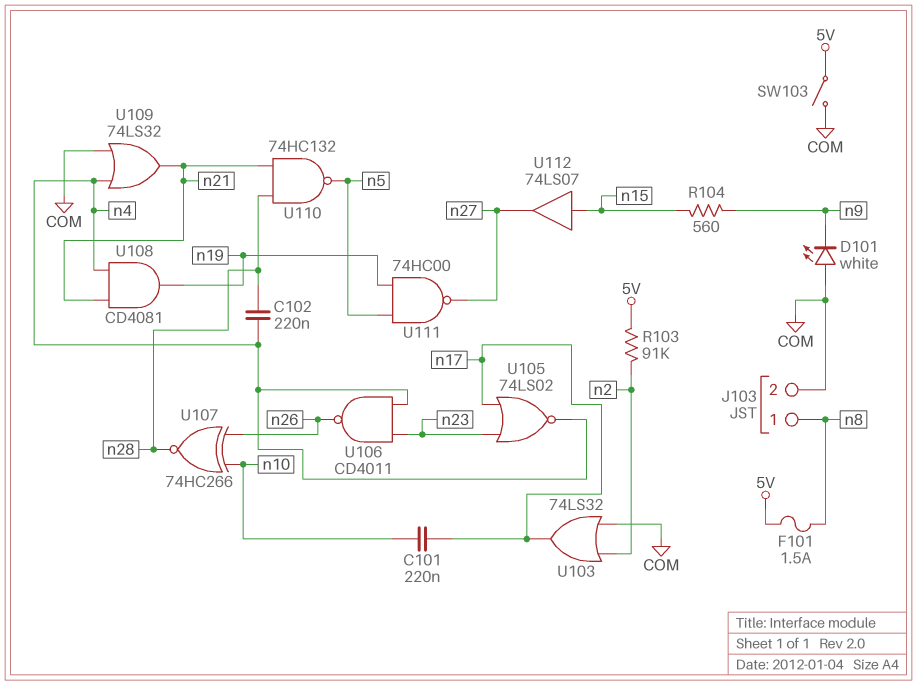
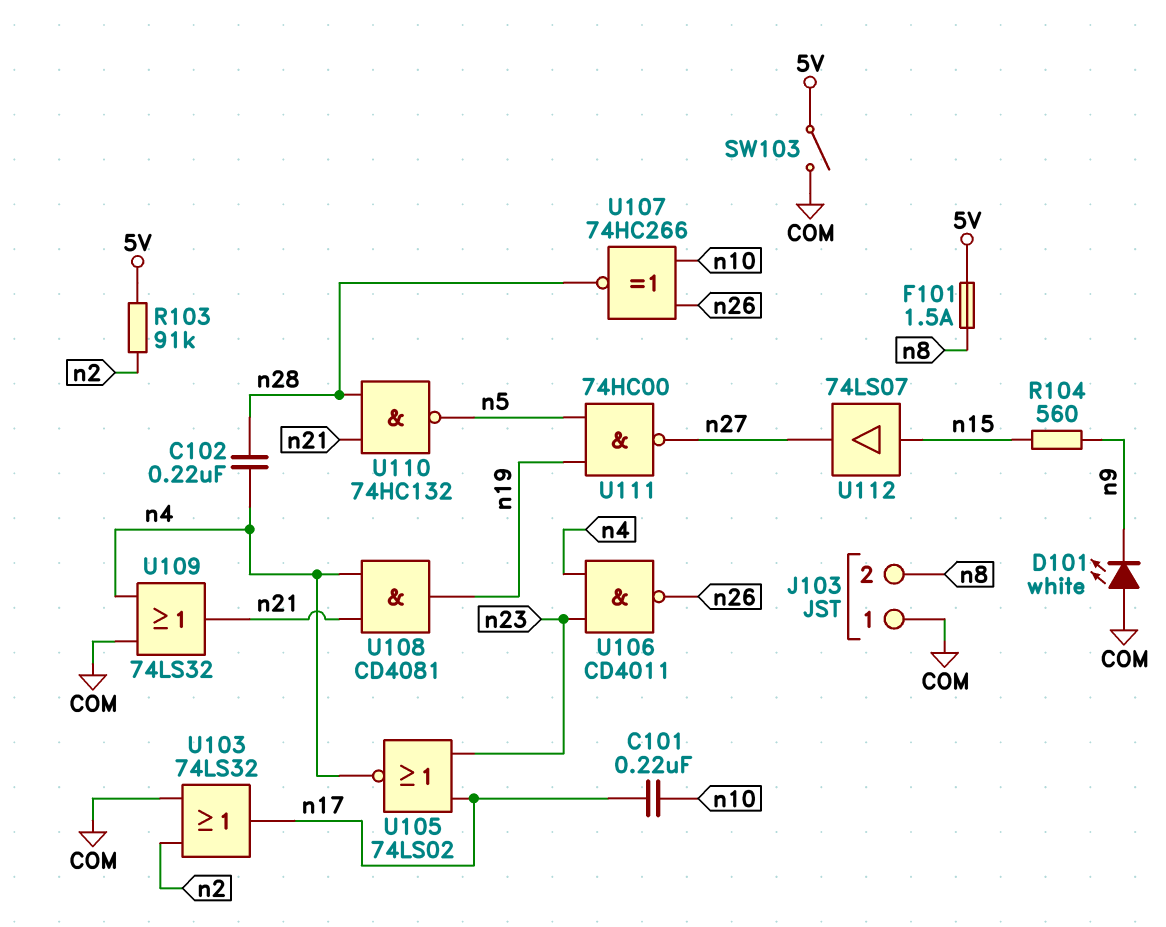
J103 pin 1: n8 -> COM
J103 pin 2: COM -> n8

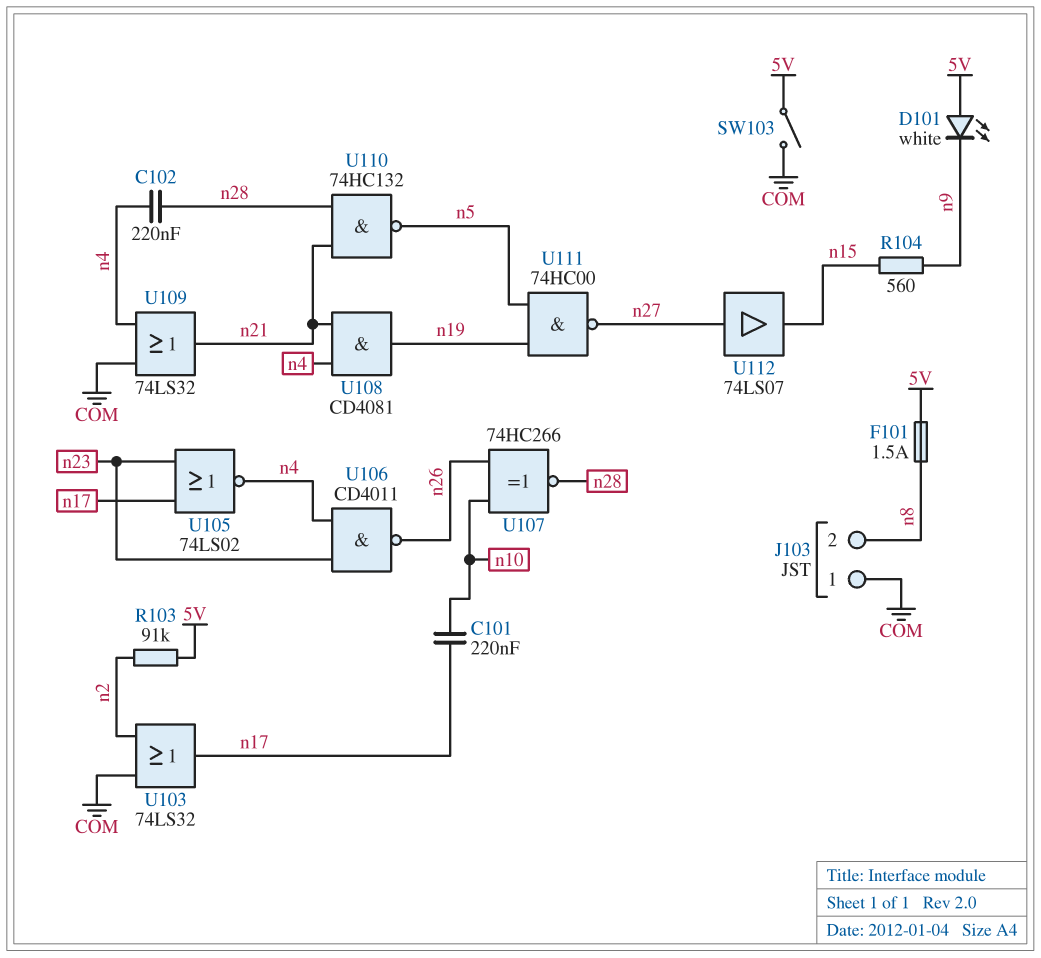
D101: LED white (A COM, K n9) -> LED white (A 5V, K n9)
U112: buffer 74LS07 (in n15, out n27) -> buffer 74LS07 (in n27, out n15)

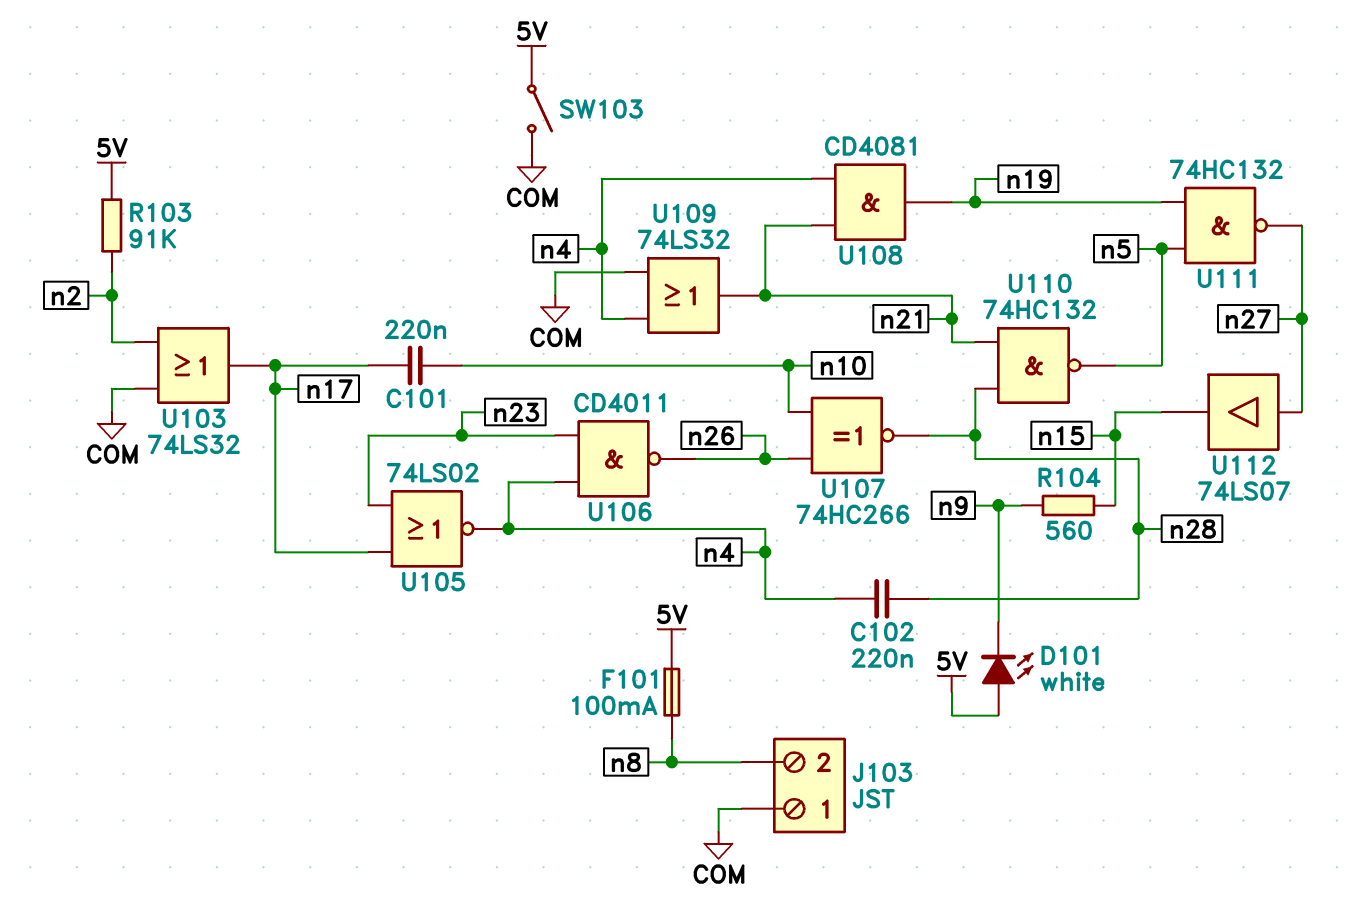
F101: 1.5A (5V, n8) -> 100mA (5V, n8)
U111: NAND 74HC00 (in n5, in n19, out n27) -> NAND 74HC132 (in n5, in n19, out n27)

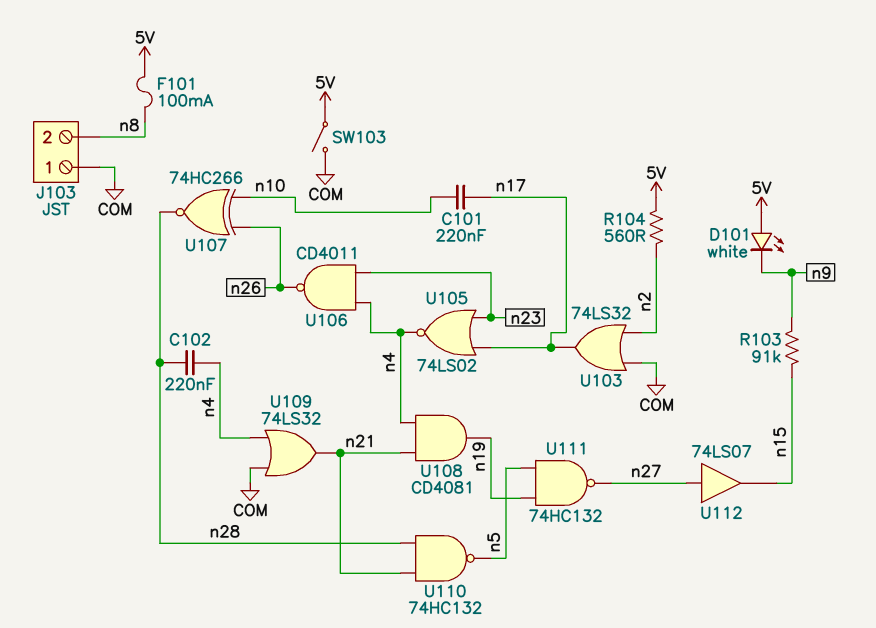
R103: 91k (5V, n2) -> 91k (n9, n15)
R104: 560 (n9, n15) -> 560 (5V, n2)

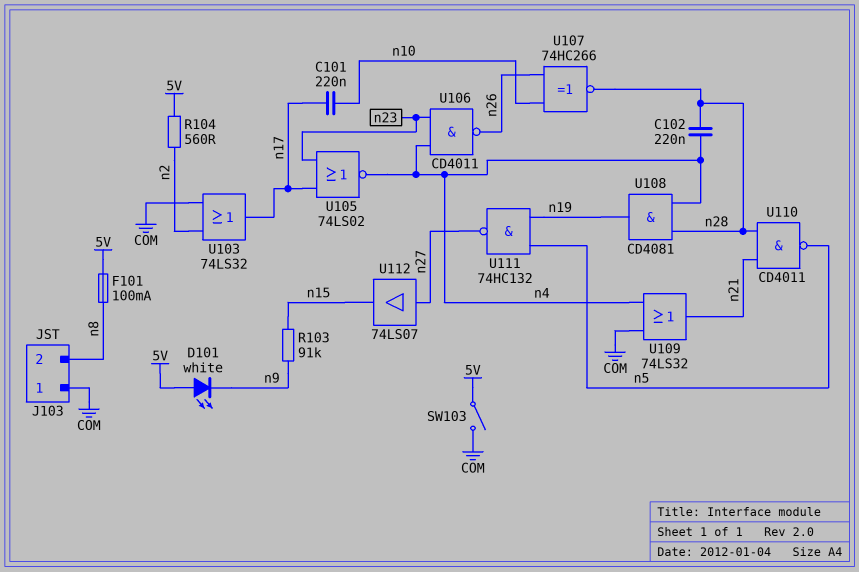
U108: AND CD4081 (in n4, in n21, out n19) -> AND CD4081 (in n4, in n28, out n19)
U110: NAND 74HC132 (in n21, in n28, out n5) -> NAND CD4011 (in n21, in n28, out n5)

